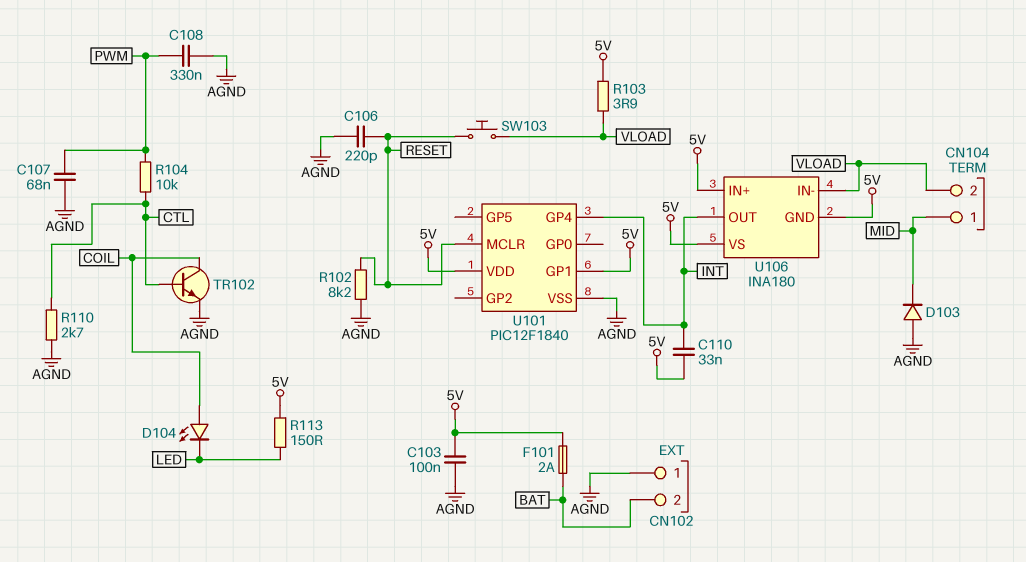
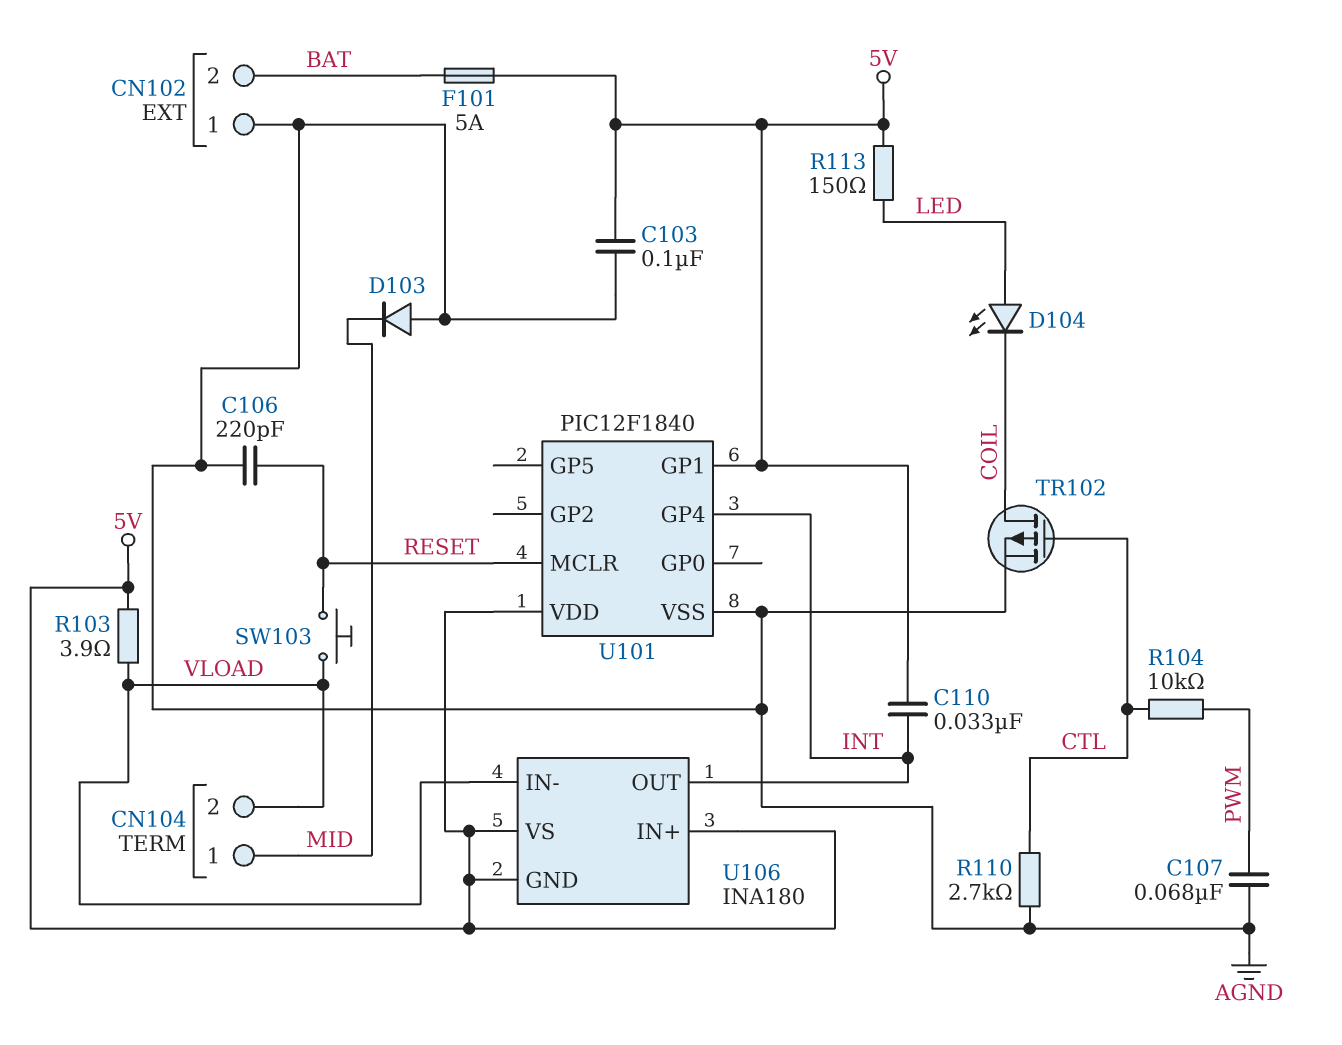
C108: 330nF (AGND, PWM) -> none
D104: LED (A COIL, K LED) -> LED (A LED, K COIL)
F101: 2A (5V, BAT) -> 5A (5V, BAT)
R102: 8.2k (AGND, RESET) -> none
TR102: NPN (B CTL, C COIL, E AGND) -> PMOS (G CTL, D COIL, S AGND)

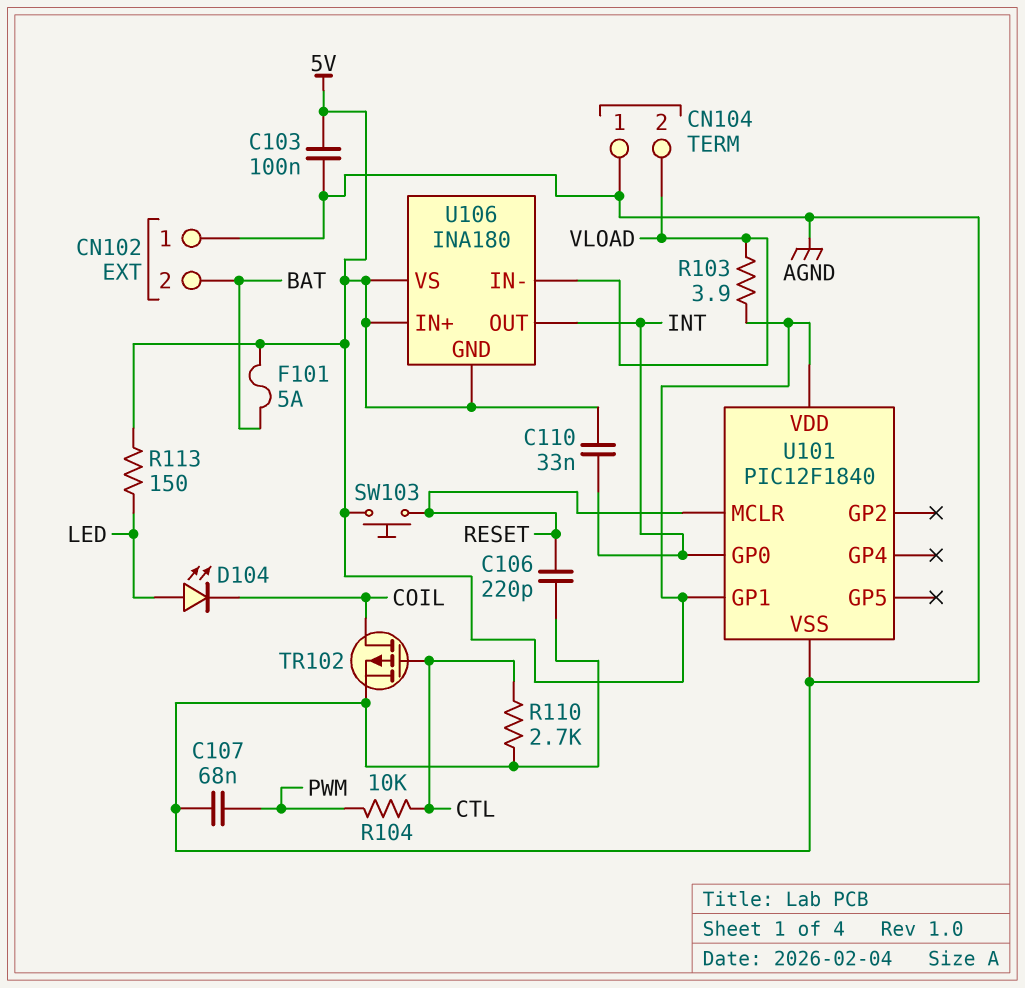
CN104 pin 1: MID -> AGND
D103: diode (A AGND, K MID) -> none
SW103: button (RESET, VLOAD) -> button (5V, RESET)
U101 pin GP0: none -> INT
U101 pin GP4: INT -> none

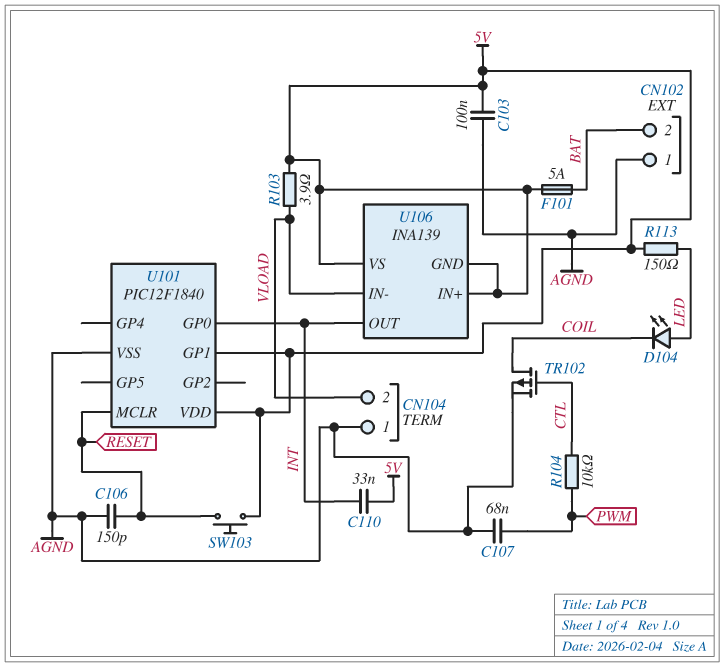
C106: 220pF (AGND, RESET) -> 150pF (AGND, RESET)
R110: 2.7k (AGND, CTL) -> none
U106: INA180 -> INA139

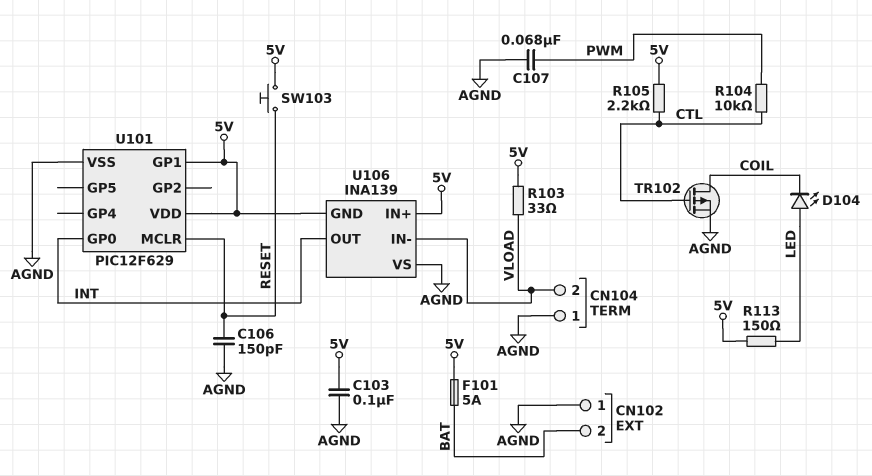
C110: 33nF (5V, INT) -> none
R103: 3.9 (5V, VLOAD) -> 33 (5V, VLOAD)
R105: none -> 2.2k (5V, CTL)
U101: PIC12F1840 -> PIC12F629
U106 pin VS: 5V -> AGND

